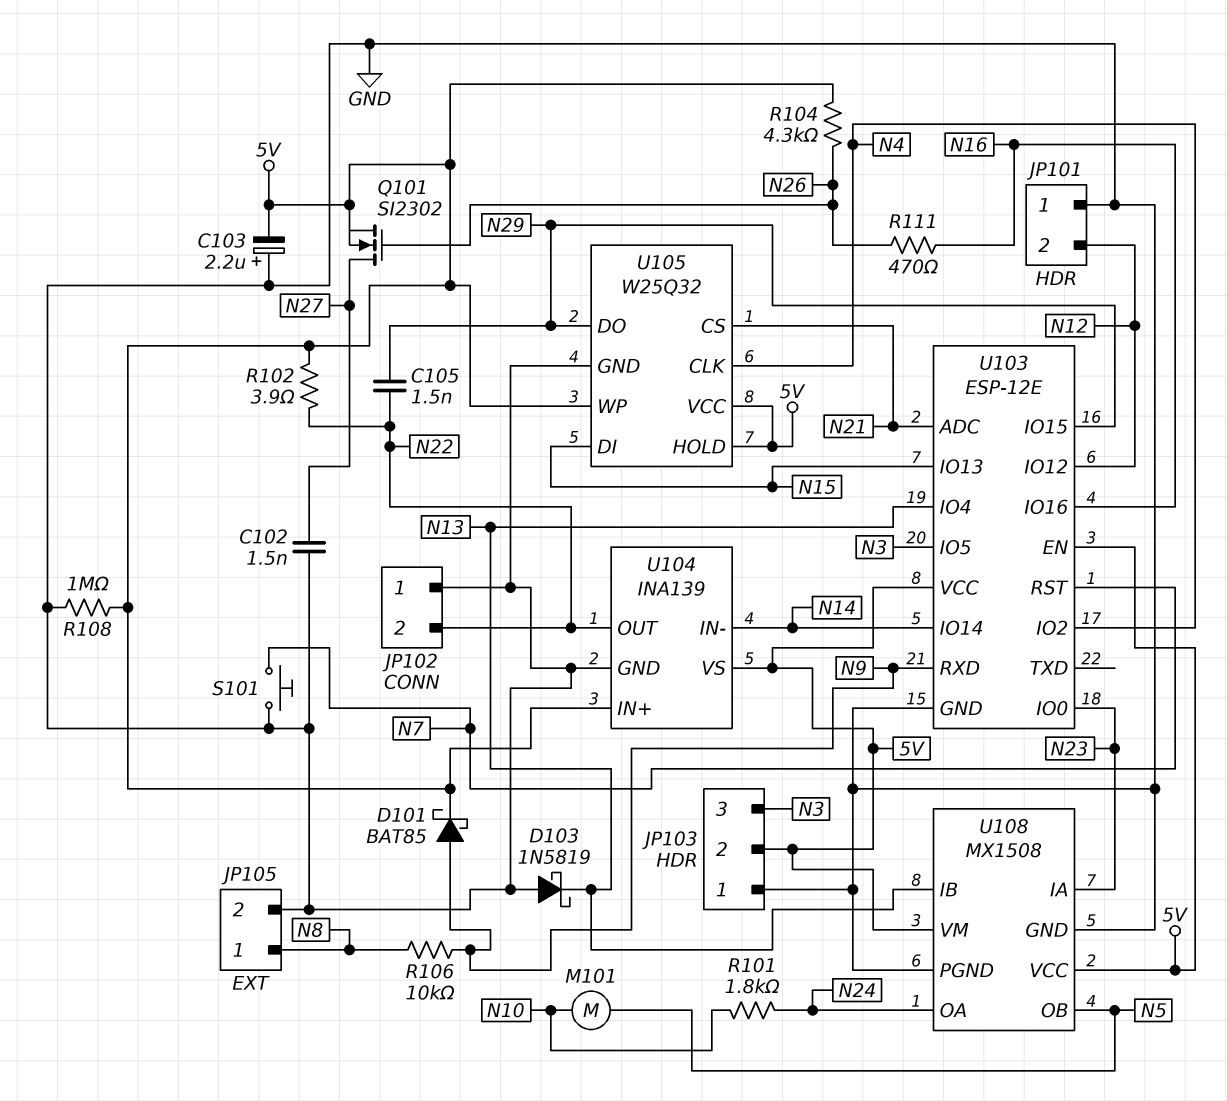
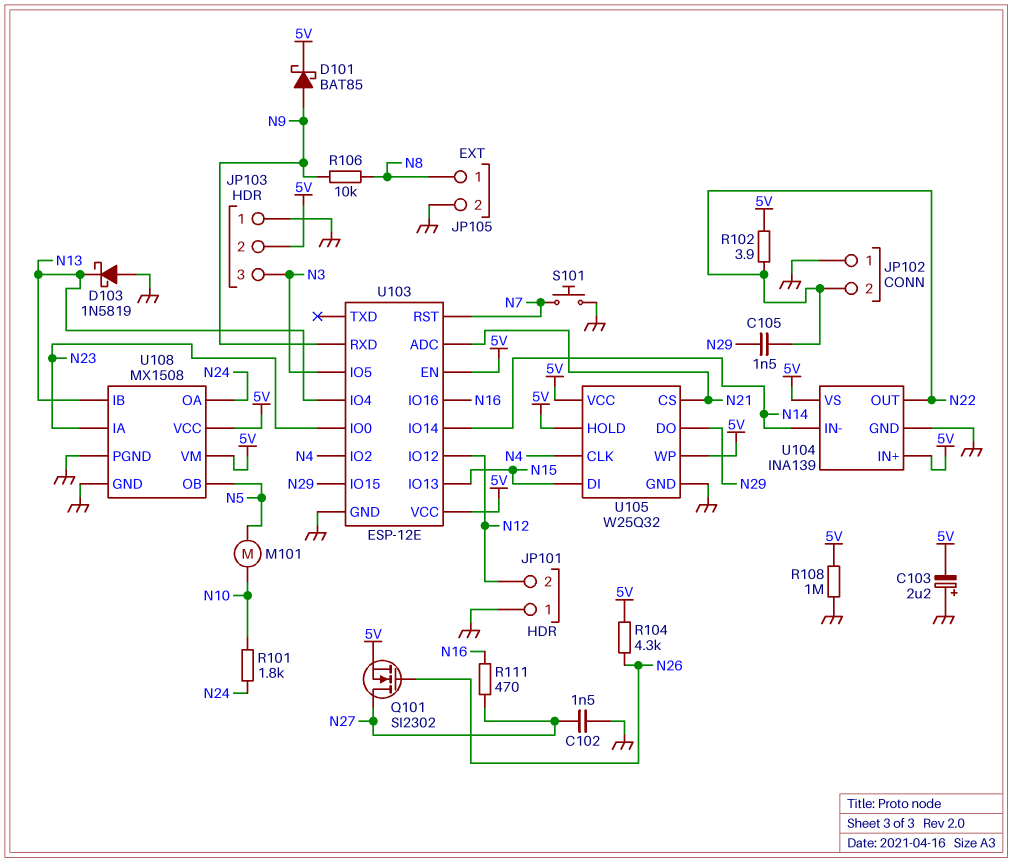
R111: 470 (N16, N26) -> 470 (N16, N27)

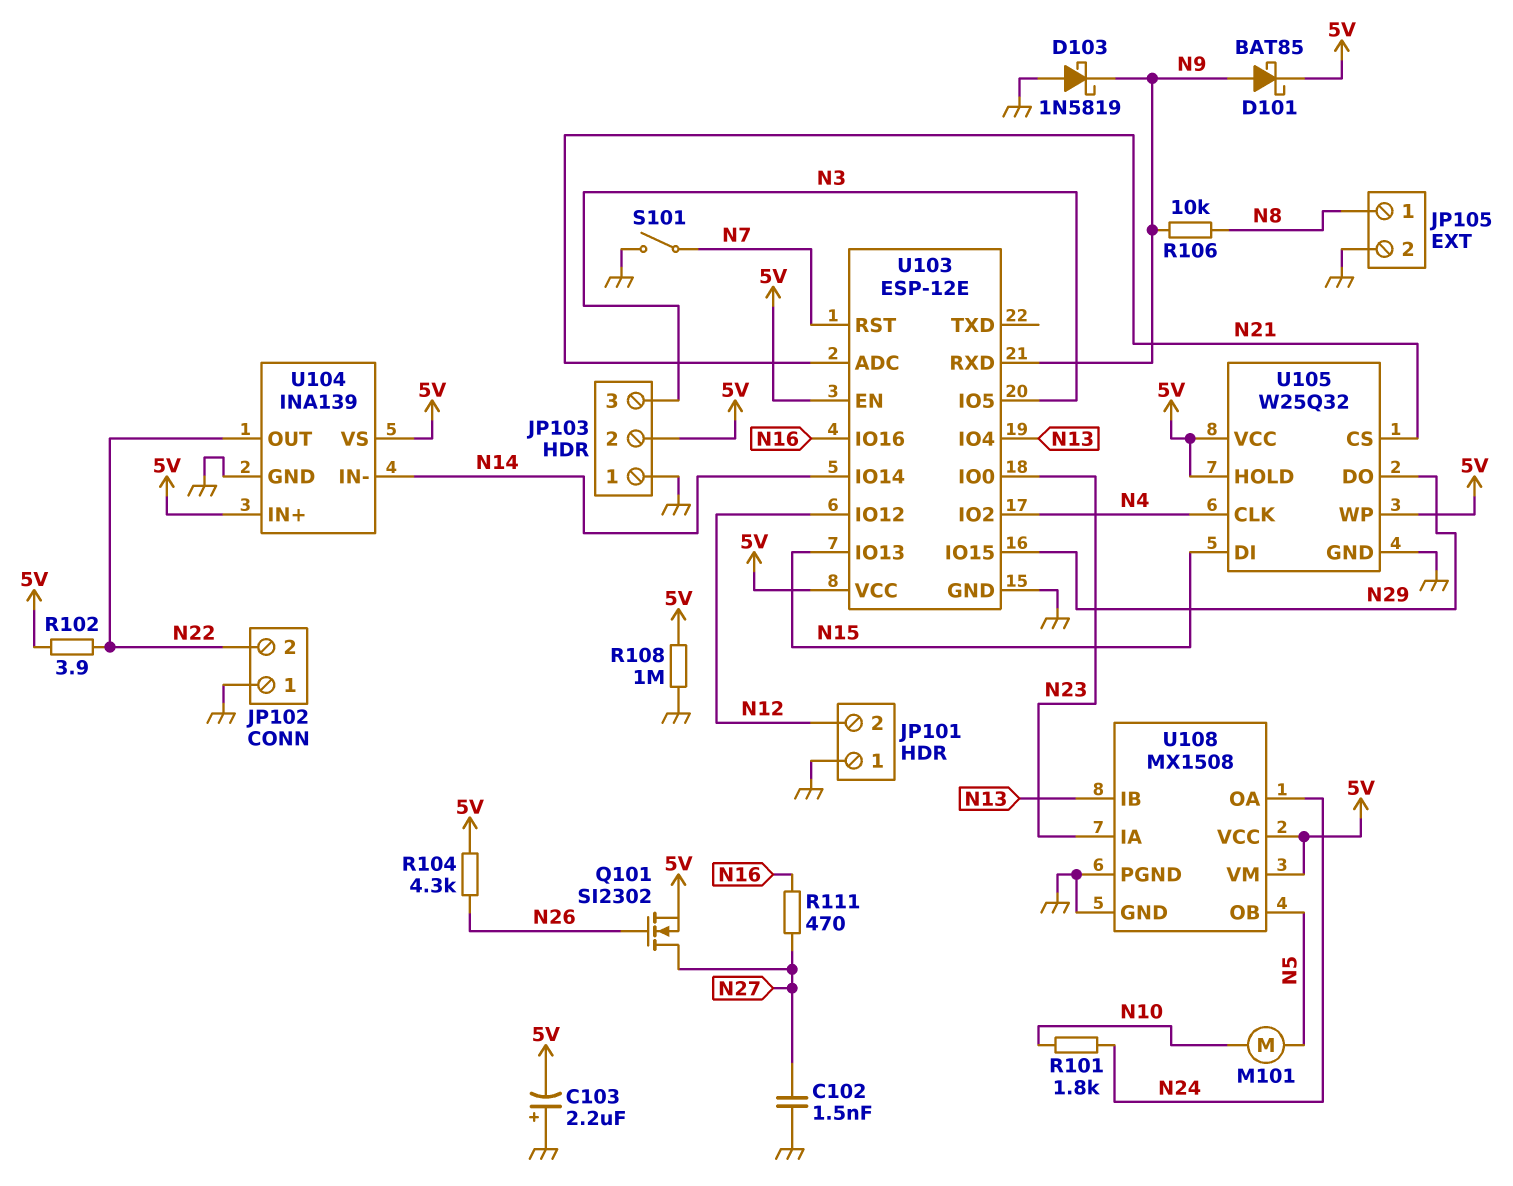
C105: 1.5nF (N22, N29) -> none
D103: schottky 1N5819 (A GND, K N13) -> schottky 1N5819 (A GND, K N9)
S101: button (GND, N7) -> switch (GND, N7)

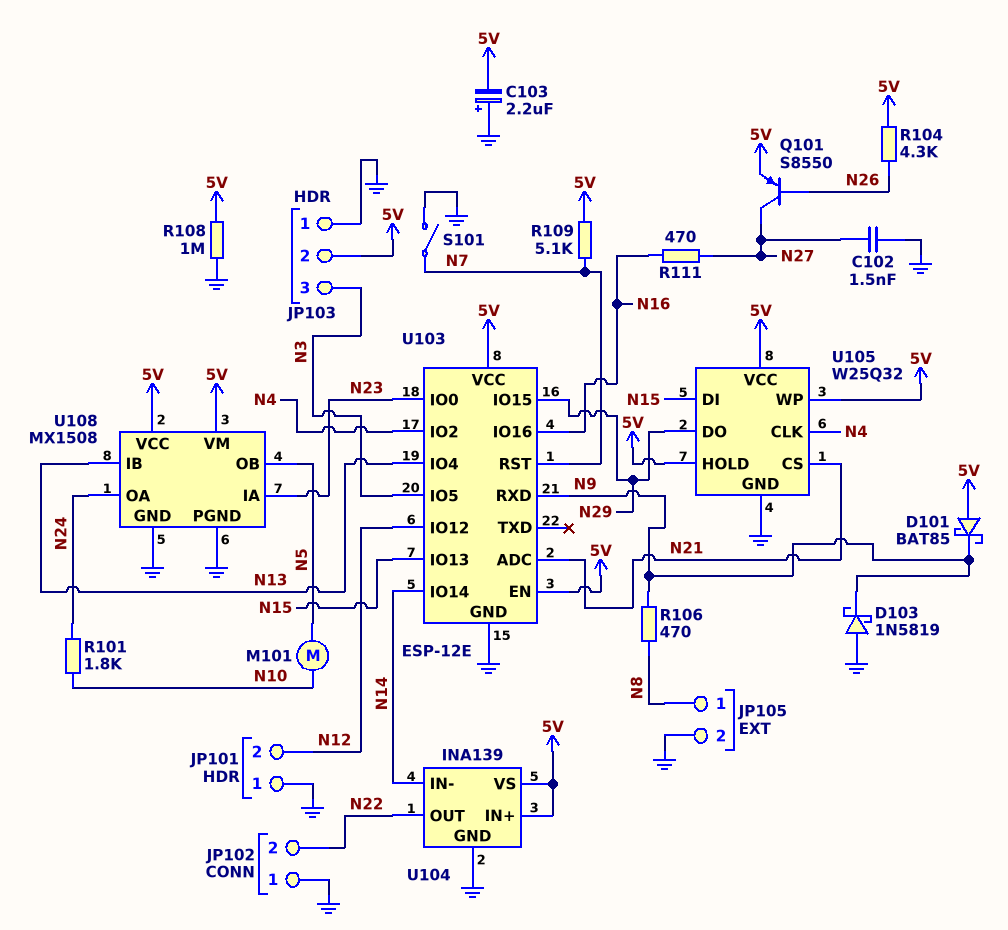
D101: schottky BAT85 (A N9, K 5V) -> schottky BAT85 (A 5V, K N9)
Q101: NMOS SI2302 (G N26, D N27, S 5V) -> PNP S8550 (B N26, C N27, E 5V)
R102: 3.9 (5V, N22) -> none
R106: 10k (N8, N9) -> 470 (N8, N9)
R109: none -> 5.1k (5V, N7)

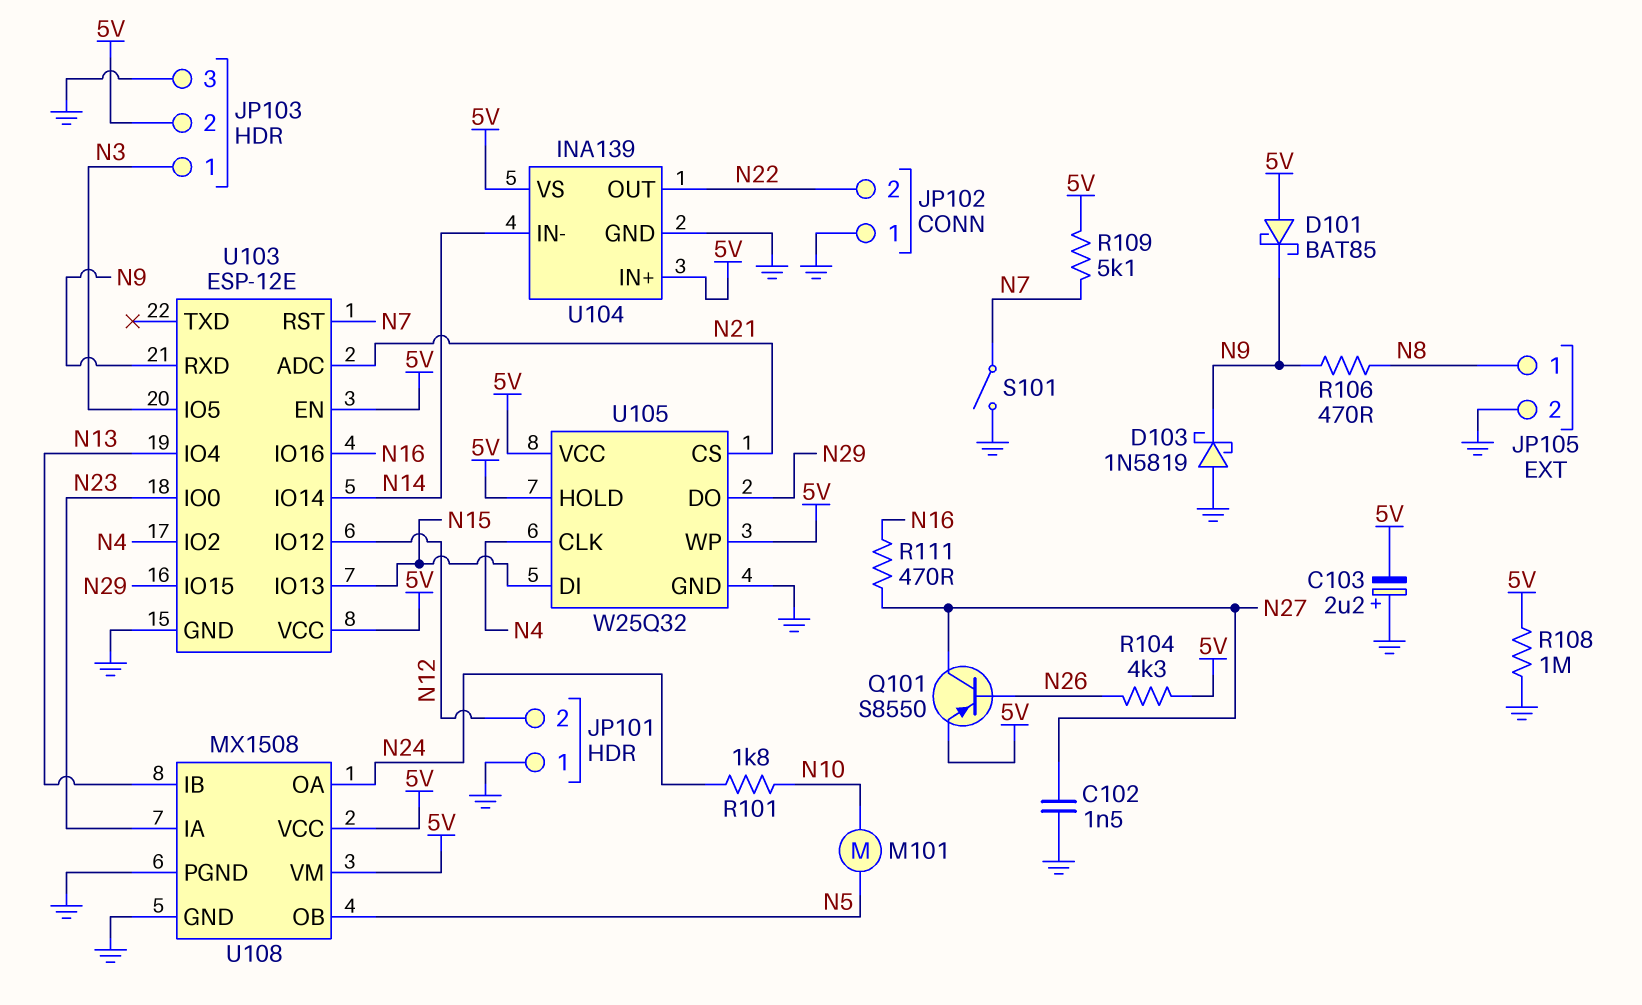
JP103 pin 1: GND -> N3
JP103 pin 3: N3 -> GND

